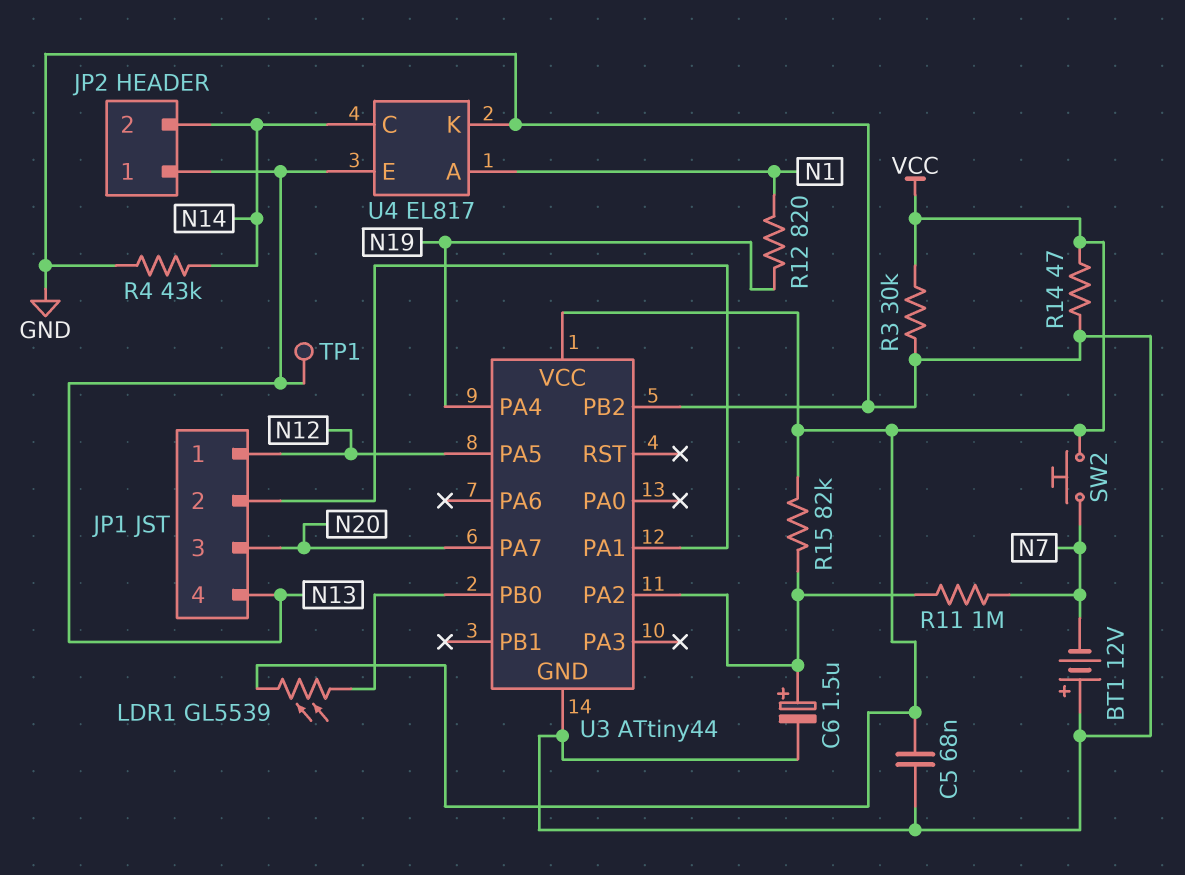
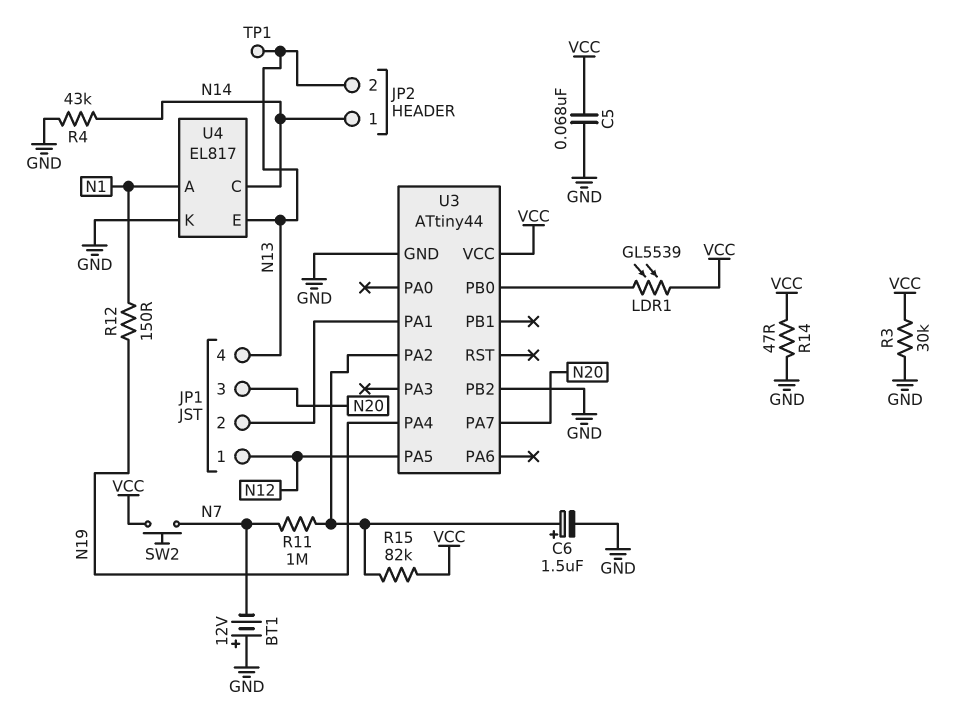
JP2 pin 1: N13 -> N14
JP2 pin 2: N14 -> N13
R12: 820 (N1, N19) -> 150 (N1, N19)

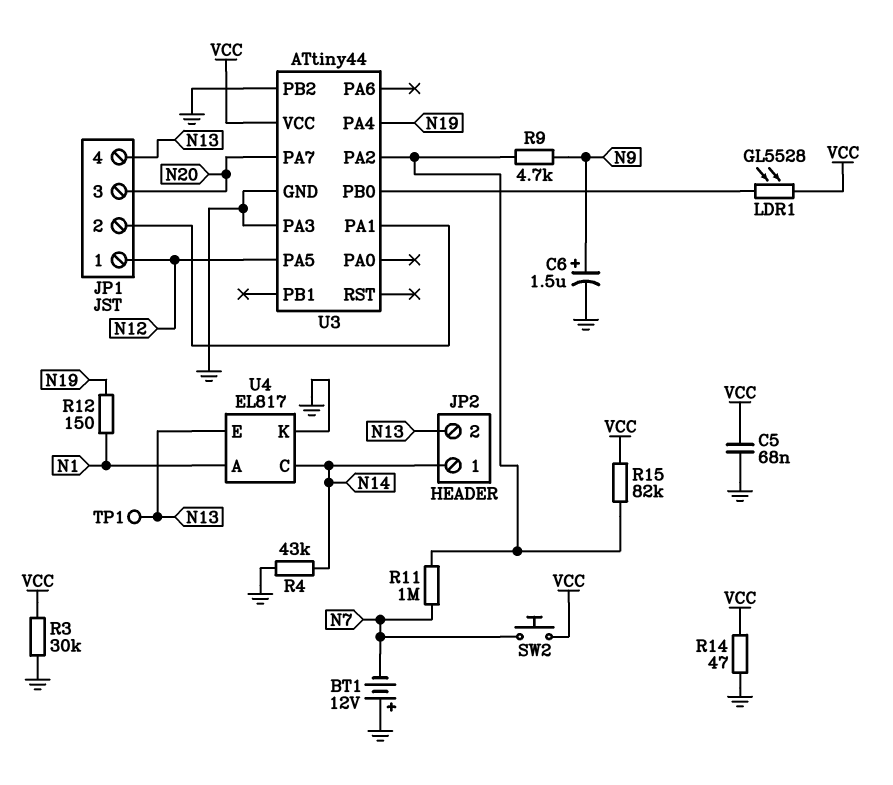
C6: 1.5uF (plus U3/PA2, minus GND) -> 1.5uF (plus N9, minus GND)
LDR1: GL5539 (U3/PB0, VCC) -> GL5528 (U3/PB0, VCC)
R9: none -> 4.7k (N9, U3/PA2)
U3 pin PA3: none -> GND

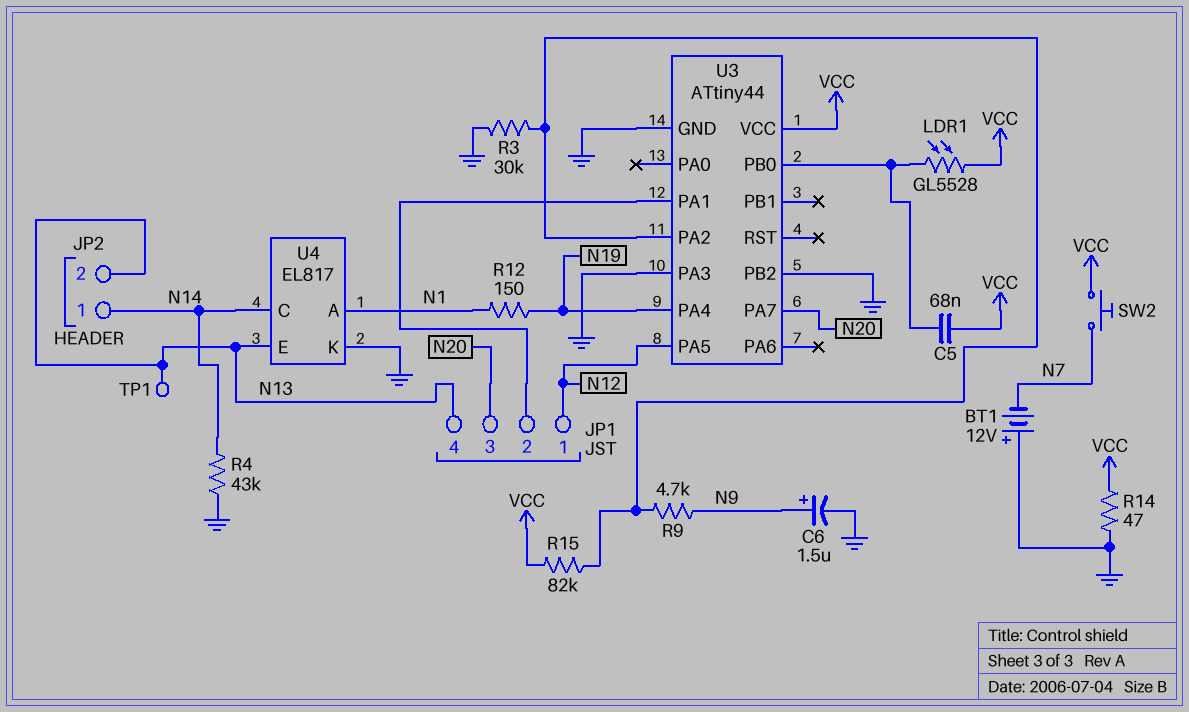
C5: 68nF (GND, VCC) -> 68nF (U3/PB0, VCC)
R3: 30k (GND, VCC) -> 30k (GND, U3/PA2)
R11: 1M (N7, U3/PA2) -> none

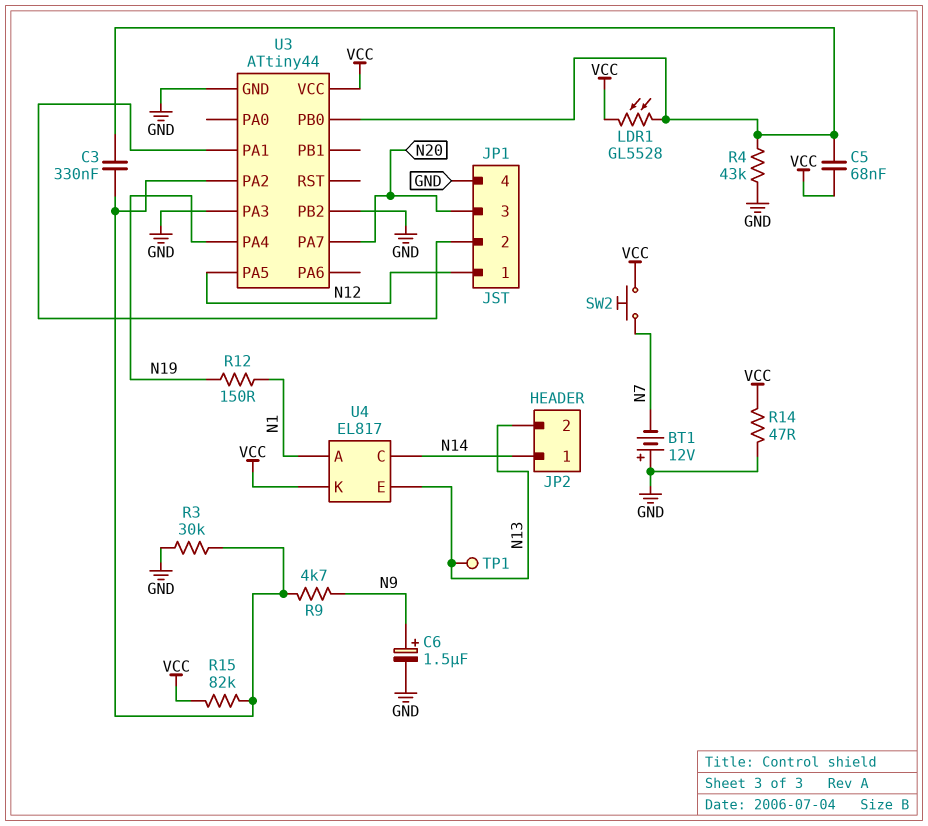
C3: none -> 330nF (U3/PA2, U3/PB0)
JP1 pin 4: N13 -> GND
R4: 43k (GND, N14) -> 43k (GND, U3/PB0)
U4 pin K: GND -> VCC

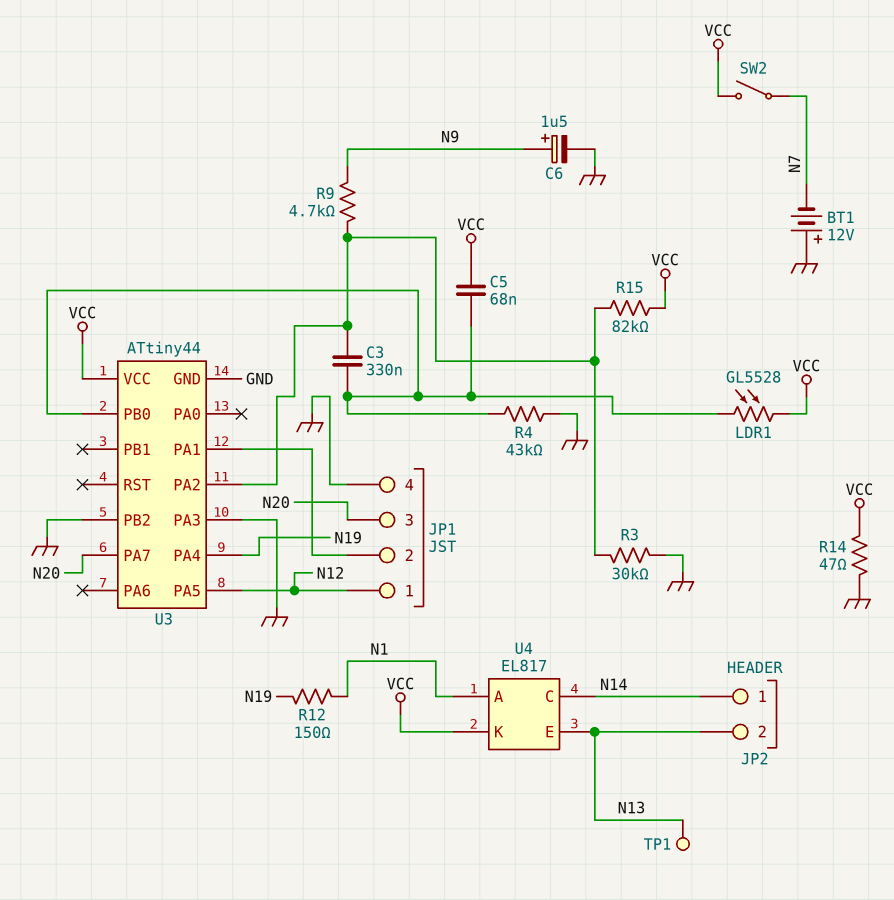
SW2: button (N7, VCC) -> switch (N7, VCC)

